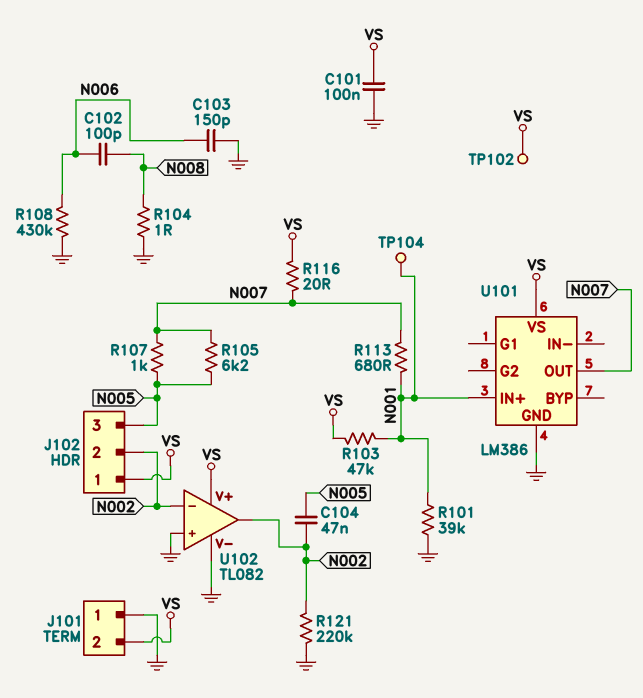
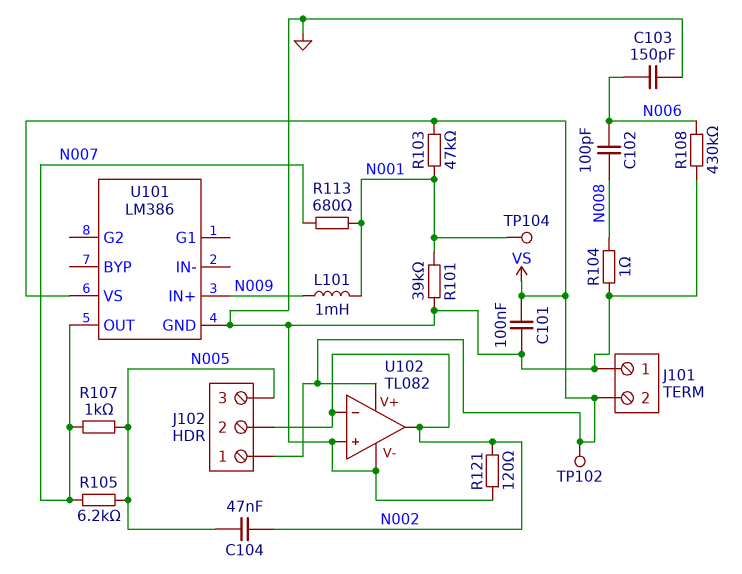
L101: none -> 1mH (N001, N009)
R116: 20 (N007, VS) -> none
R121: 220k (GND, N002) -> 120 (GND, N002)
U101 pin IN+: N001 -> N009

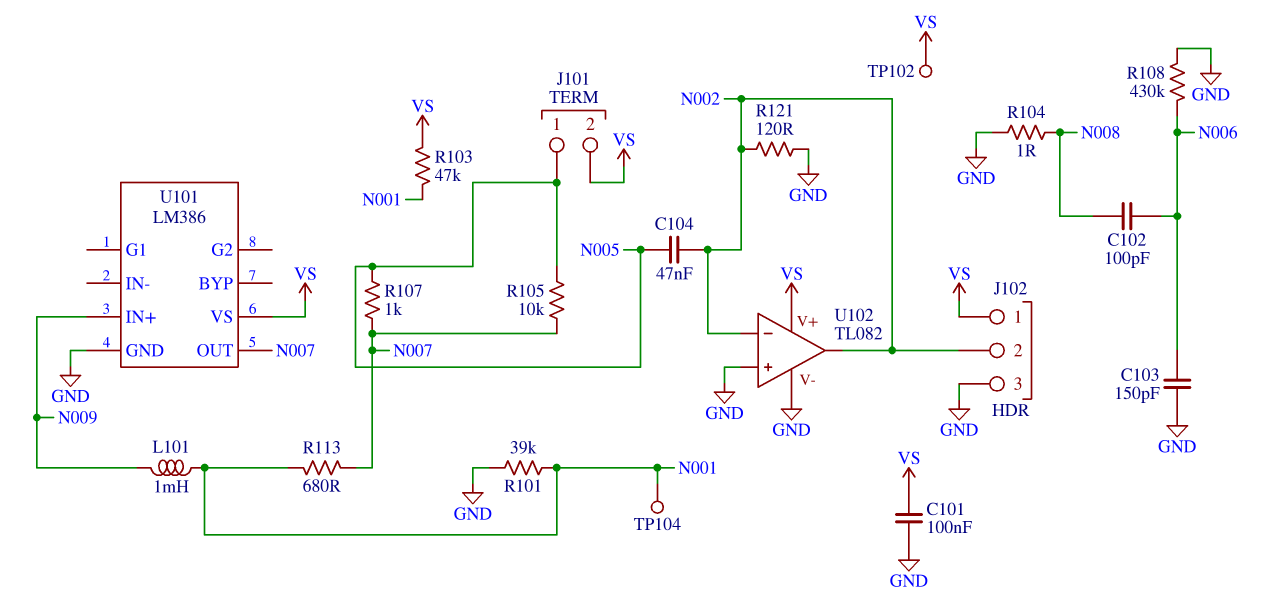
J101 pin 1: GND -> N005
J102 pin 3: N005 -> GND
R105: 6.2k (N005, N007) -> 10k (N005, N007)

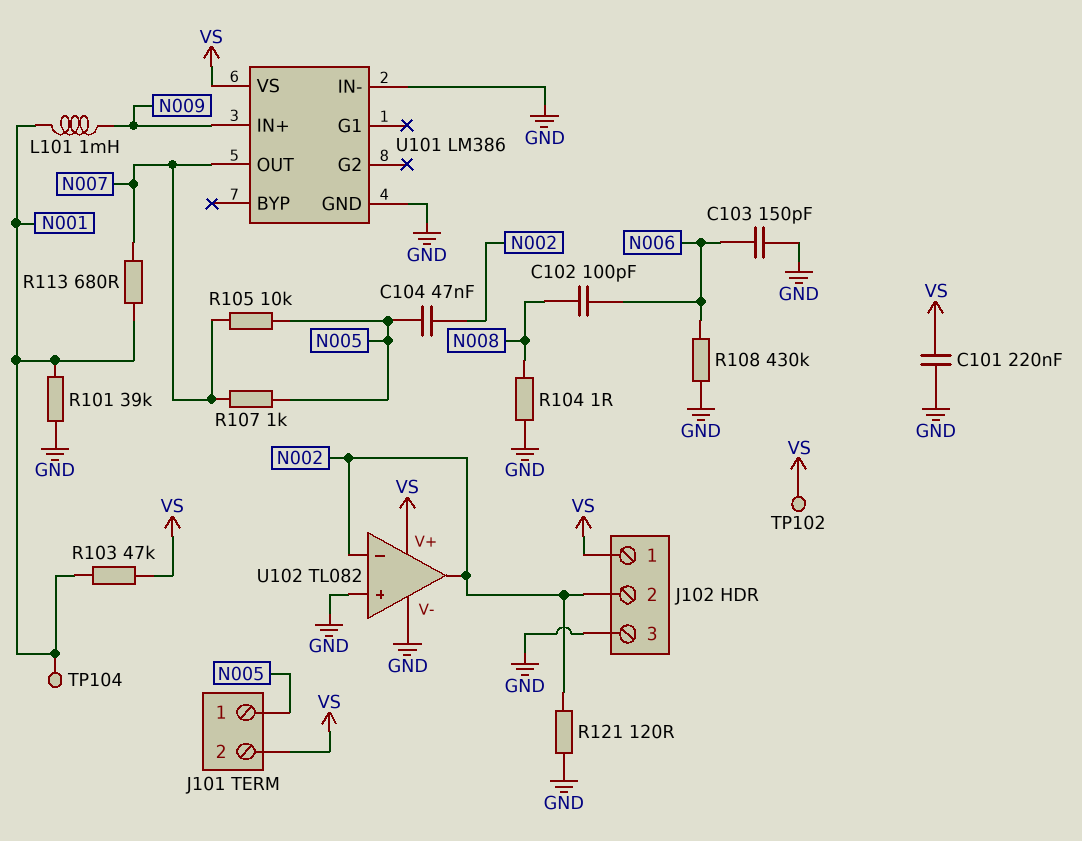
C101: 100nF (GND, VS) -> 220nF (GND, VS)
U101 pin IN-: none -> GND

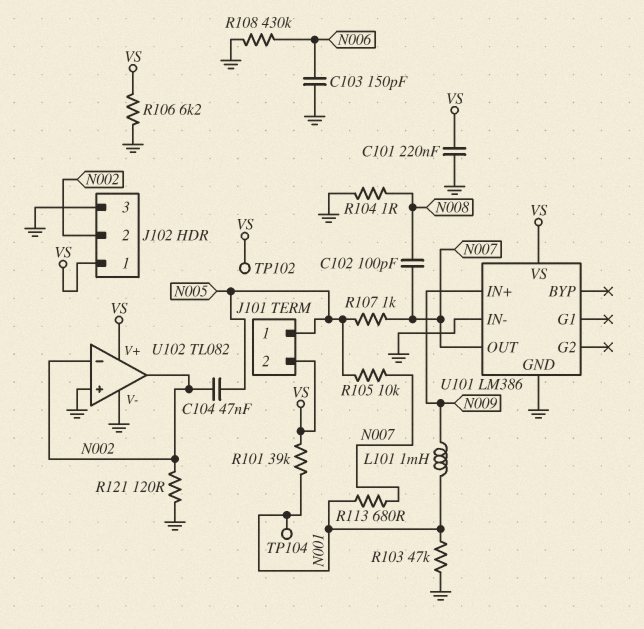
C102: 100pF (N006, N008) -> 100pF (N007, N008)
R101: 39k (GND, N001) -> 39k (N001, VS)
R103: 47k (N001, VS) -> 47k (GND, N001)
R106: none -> 6.2k (GND, VS)

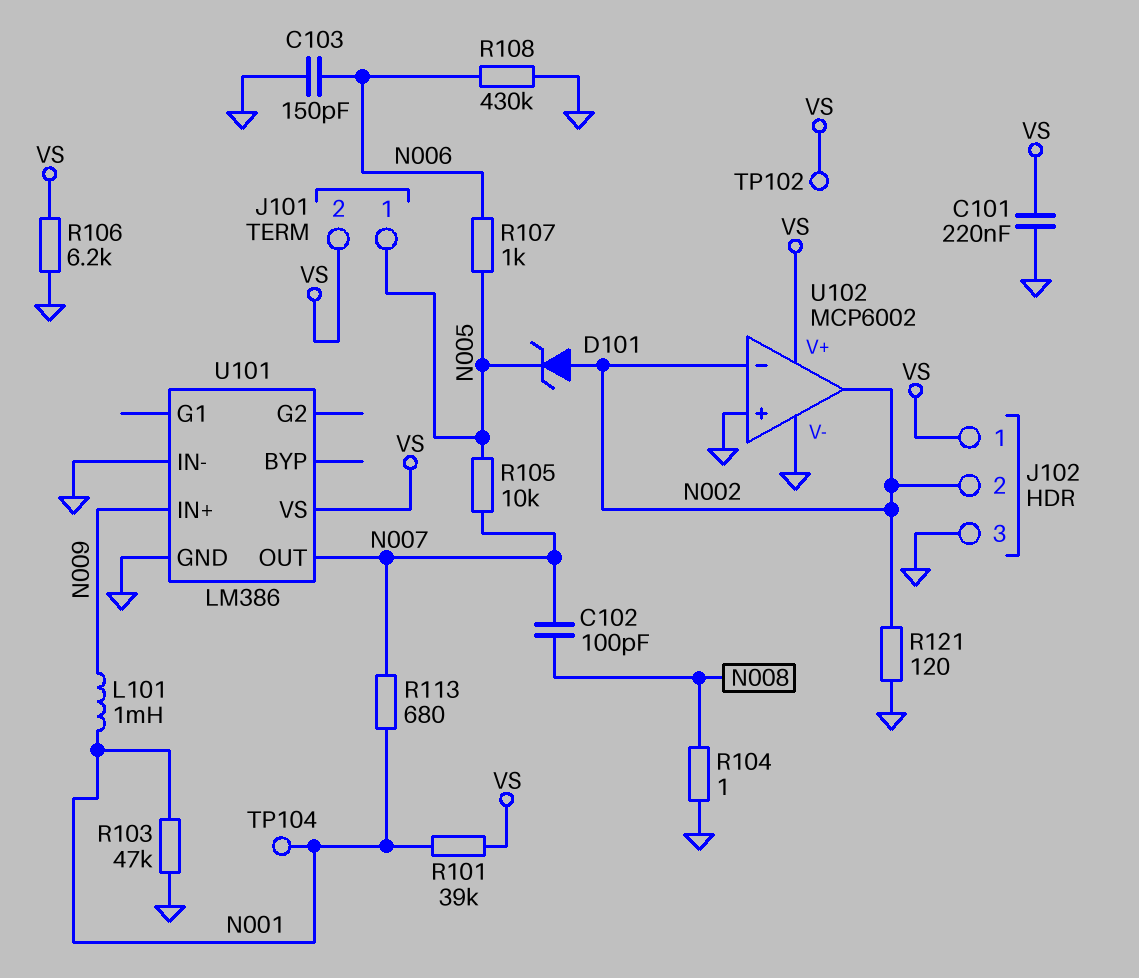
C104: 47nF (N002, N005) -> none
D101: none -> zener (A N002, K N005)
R107: 1k (N005, N007) -> 1k (N005, N006)
U102: TL082 -> MCP6002

